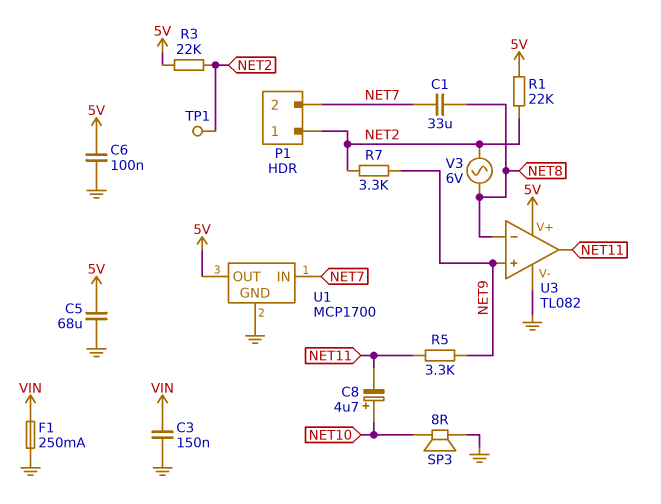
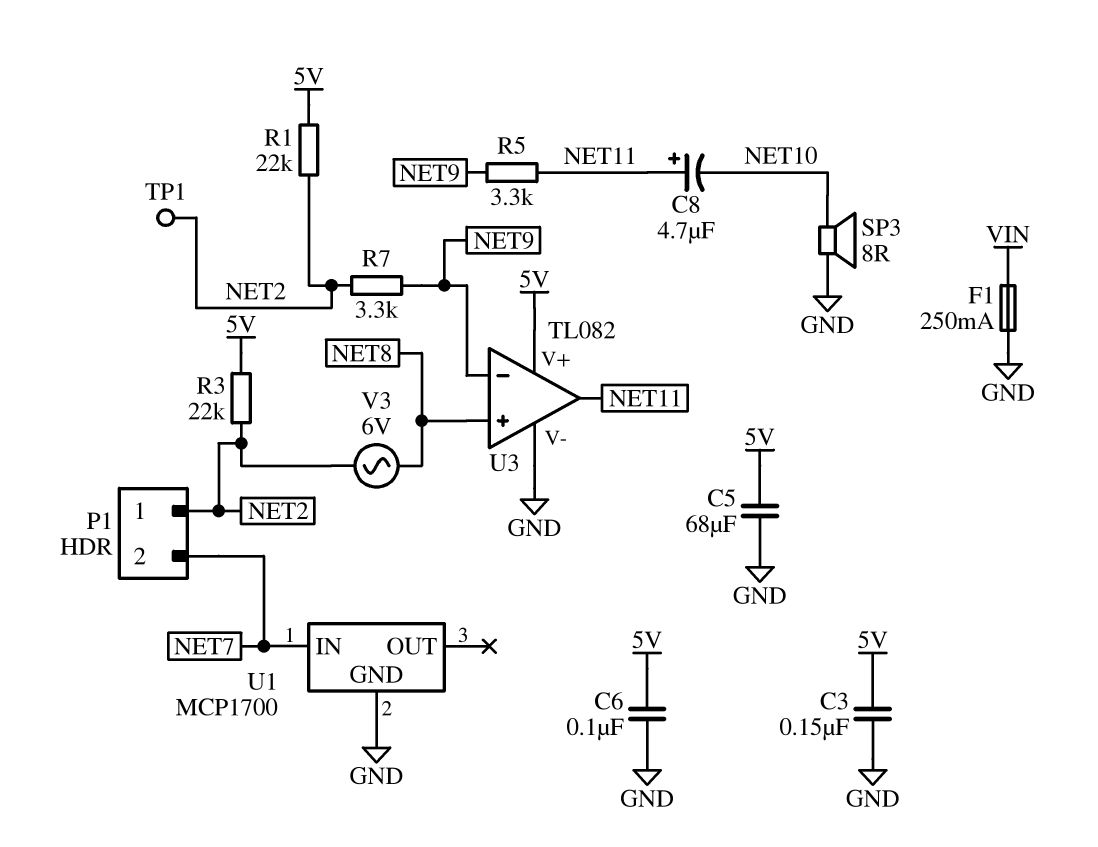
C1: 33uF (NET7, NET8) -> none
C3: 150nF (GND, VIN) -> 150nF (5V, GND)
C8: 4.7uF (plus NET10, minus NET11) -> 4.7uF (plus NET11, minus NET10)
U1 pin OUT: 5V -> none
U3 pin in+: NET9 -> NET8
U3 pin in-: NET8 -> NET9

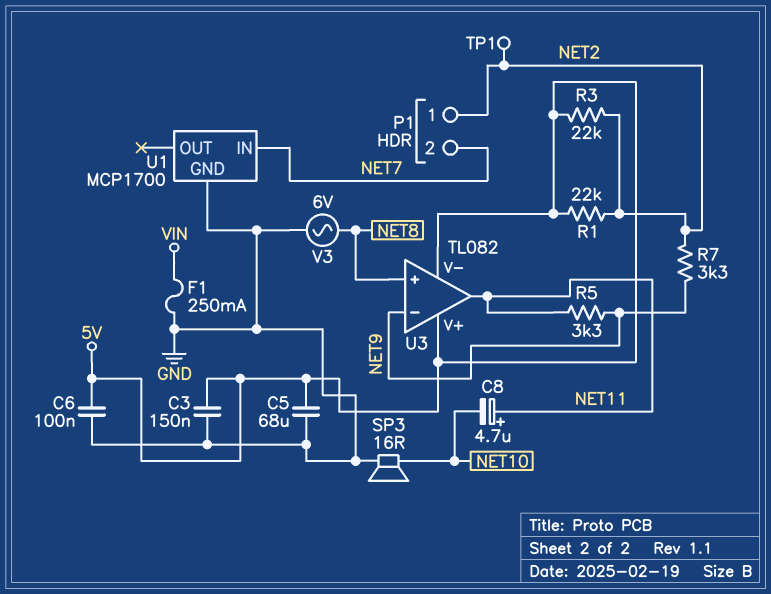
SP3: speaker 8R (GND, NET10) -> speaker 16R (GND, NET10)
U3 pin V-: GND -> 5V
V3: AC 6V (NET2, NET8) -> AC 6V (GND, NET8)

